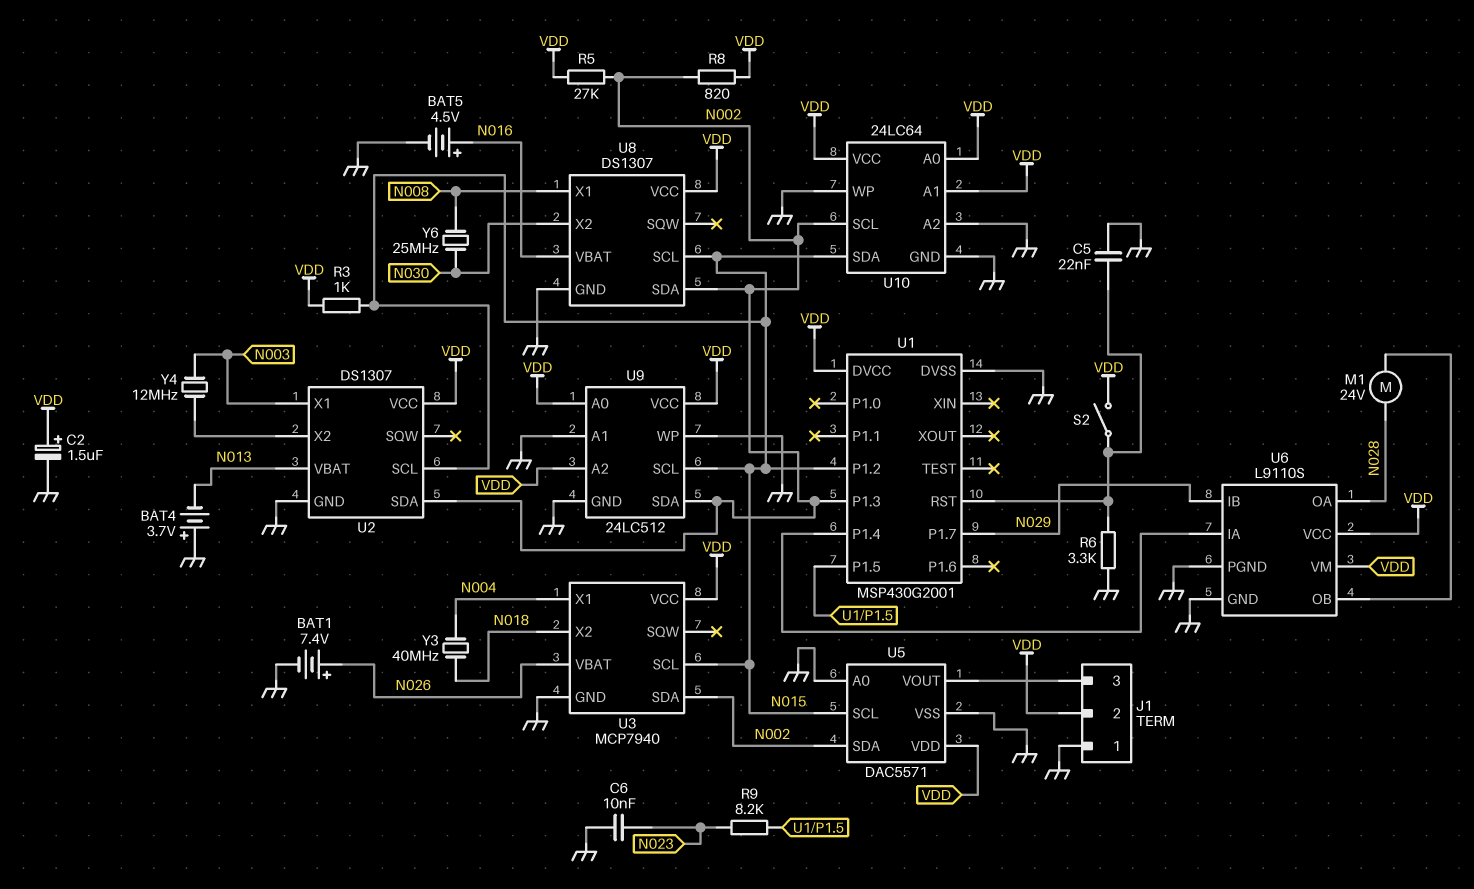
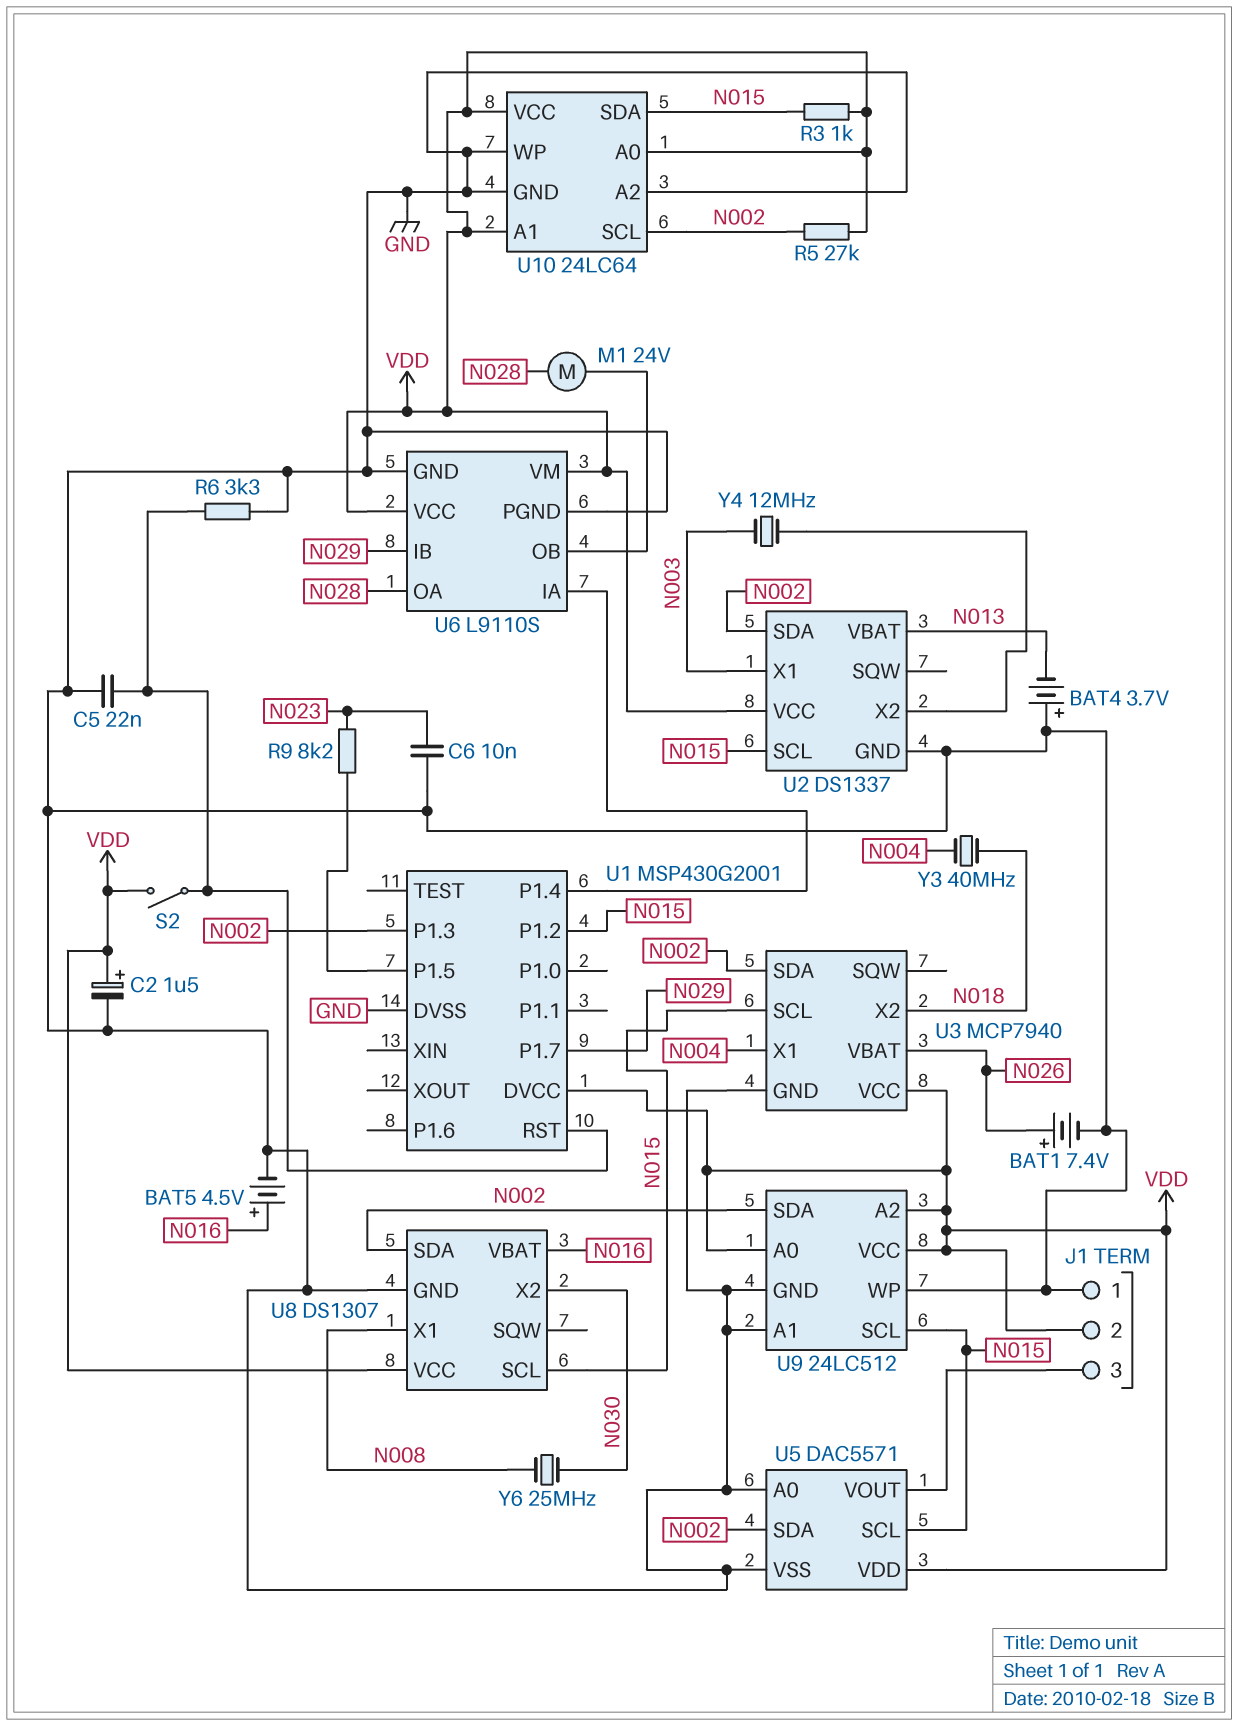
R8: 820 (N002, VDD) -> none
U2: DS1307 -> DS1337

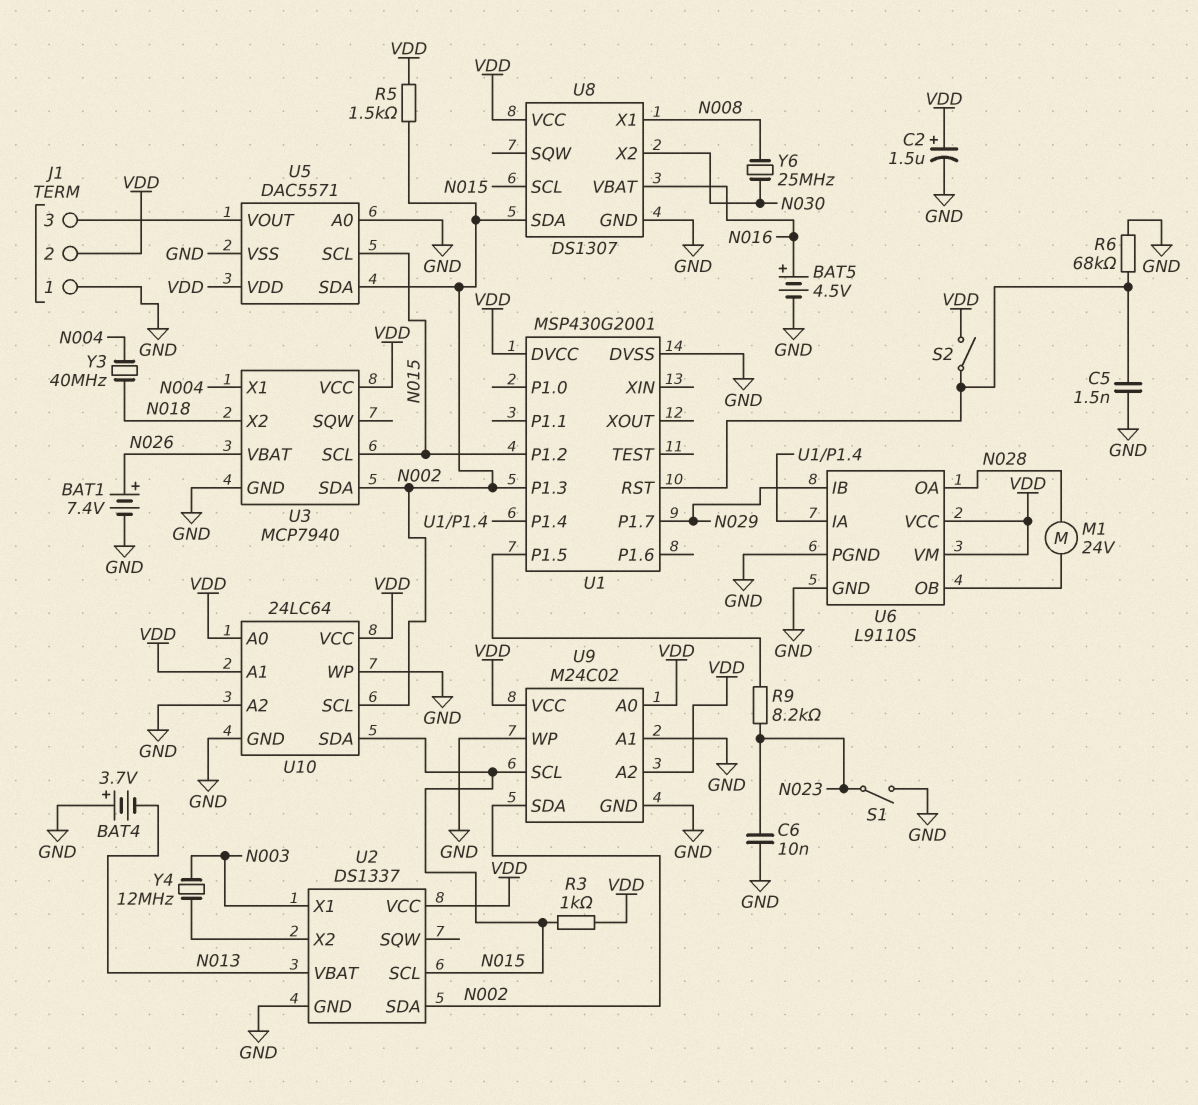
C5: 22nF (GND, U1/RST) -> 1.5nF (GND, U1/RST)
R5: 27k (N002, VDD) -> 1.5k (N002, VDD)
R6: 3.3k (GND, U1/RST) -> 68k (GND, U1/RST)
S1: none -> switch (GND, N023)
U9: 24LC512 -> M24C02

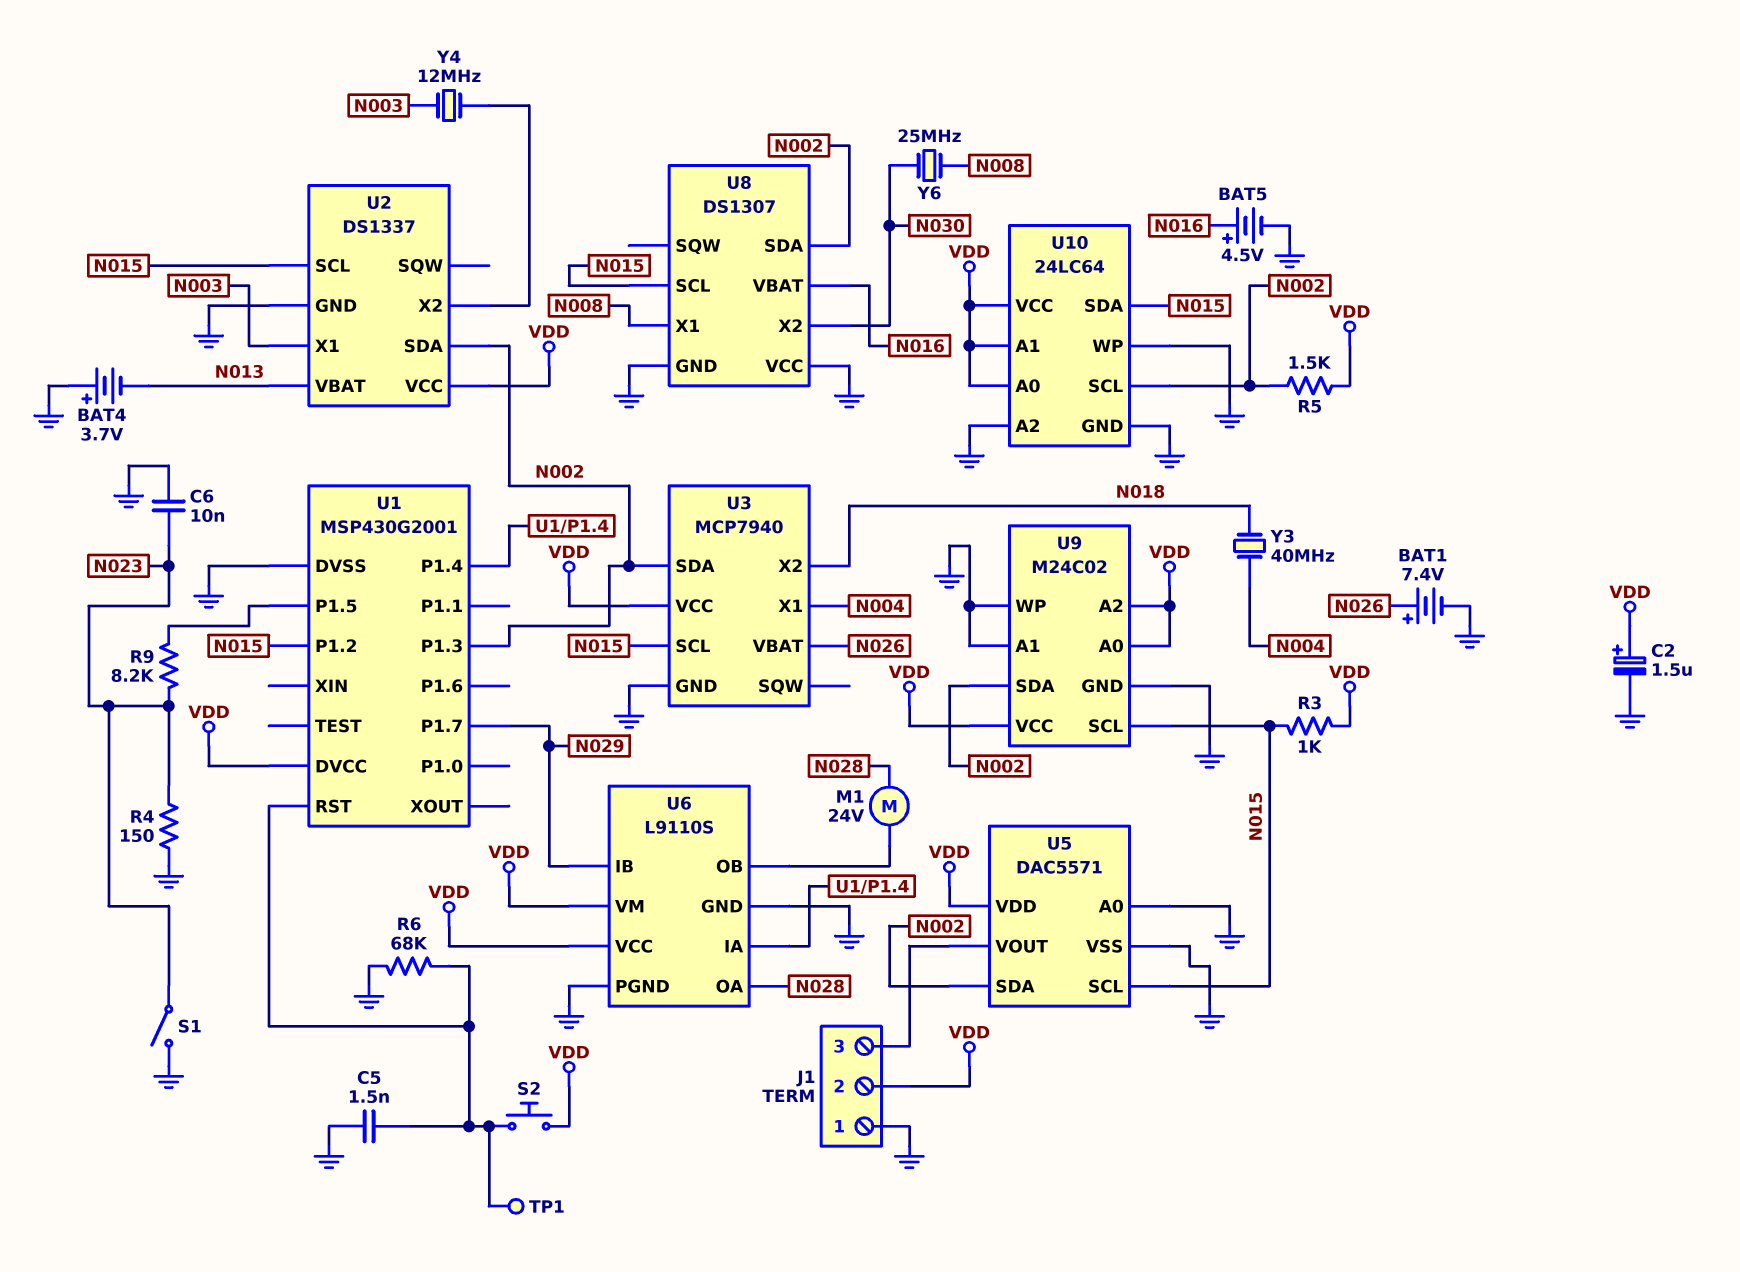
R4: none -> 150 (GND, N023)
S2: switch (U1/RST, VDD) -> button (U1/RST, VDD)
TP1: none -> test point (U1/RST)
U8 pin VCC: VDD -> GND

